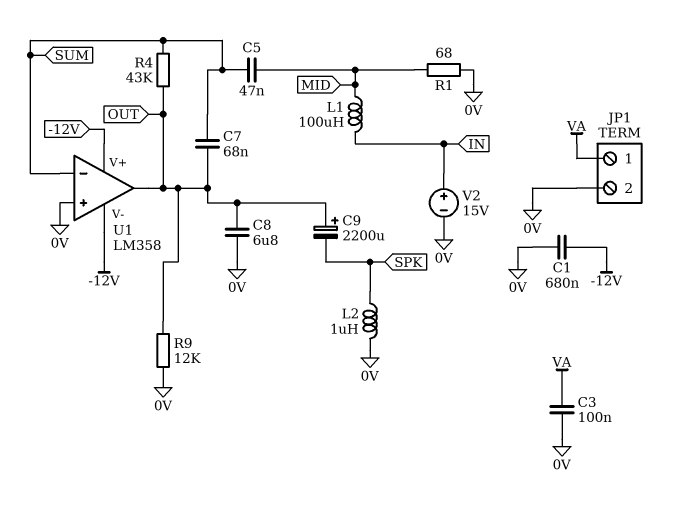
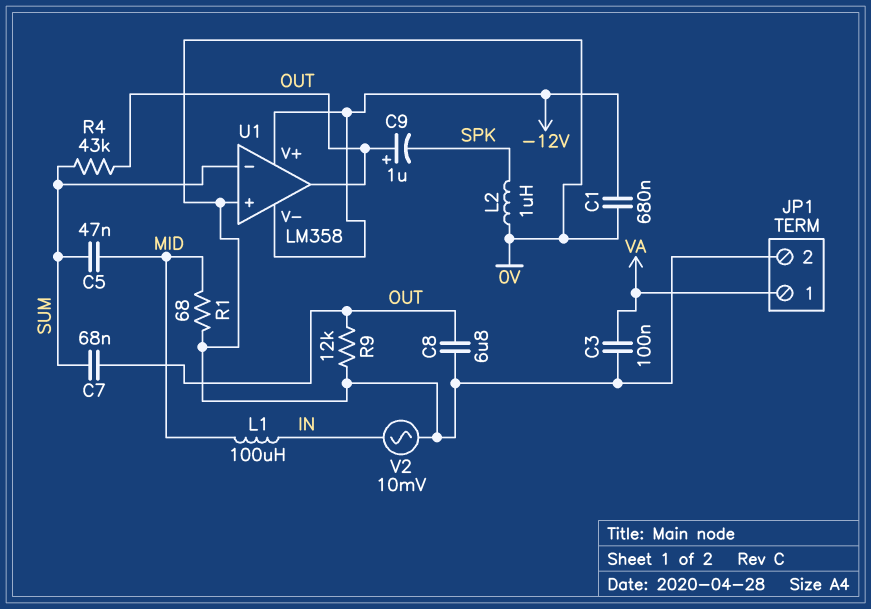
C9: 2200uF (plus OUT, minus SPK) -> 1uF (plus OUT, minus SPK)
V2: 15V (plus IN, minus 0V) -> AC 10mV (0V, IN)

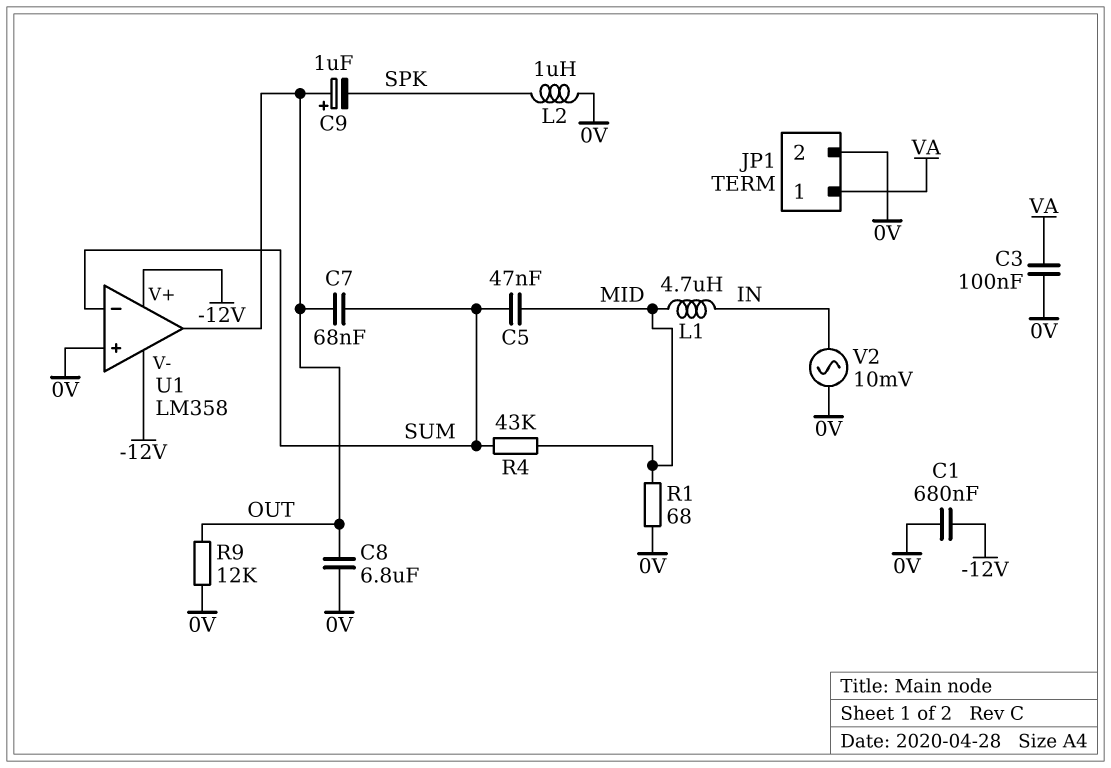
L1: 100uH (IN, MID) -> 4.7uH (IN, MID)
R4: 43k (OUT, SUM) -> 43k (MID, SUM)

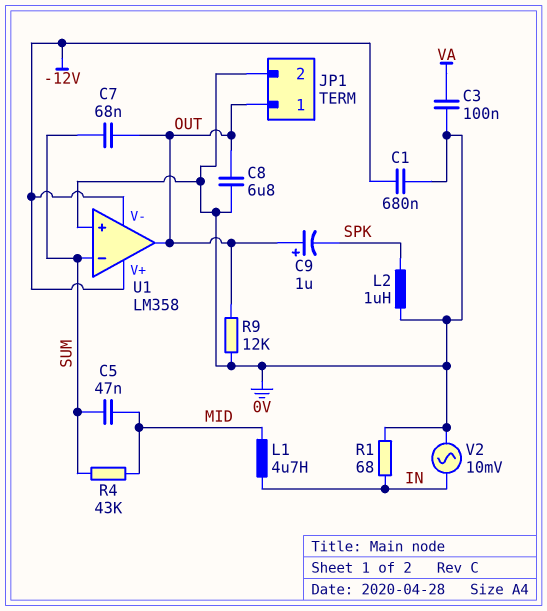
JP1 pin 1: VA -> OUT
R1: 68 (0V, MID) -> 68 (0V, IN)

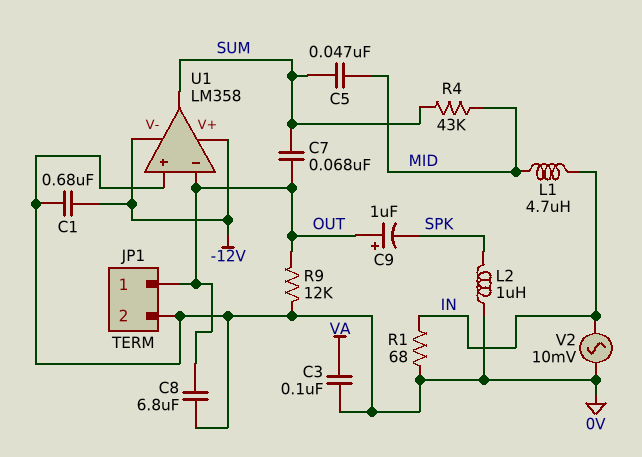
U1 pin in-: SUM -> OUT
U1 pin out: OUT -> SUM

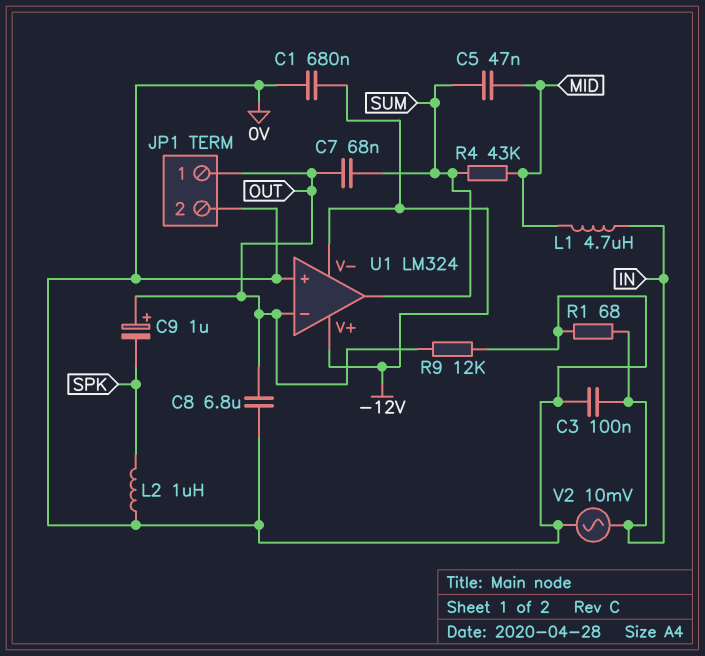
C3: 100nF (0V, VA) -> 100nF (0V, IN)
U1: LM358 -> LM324

